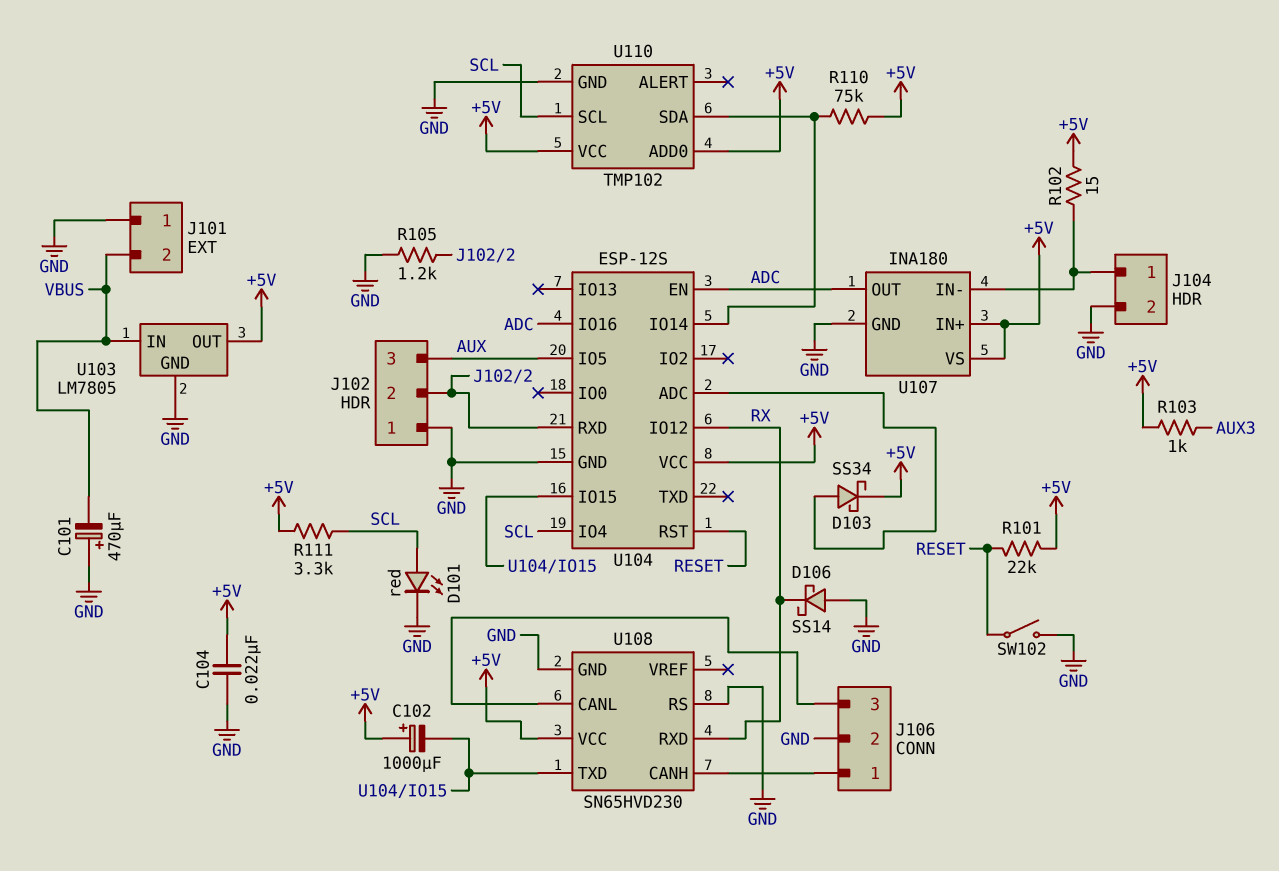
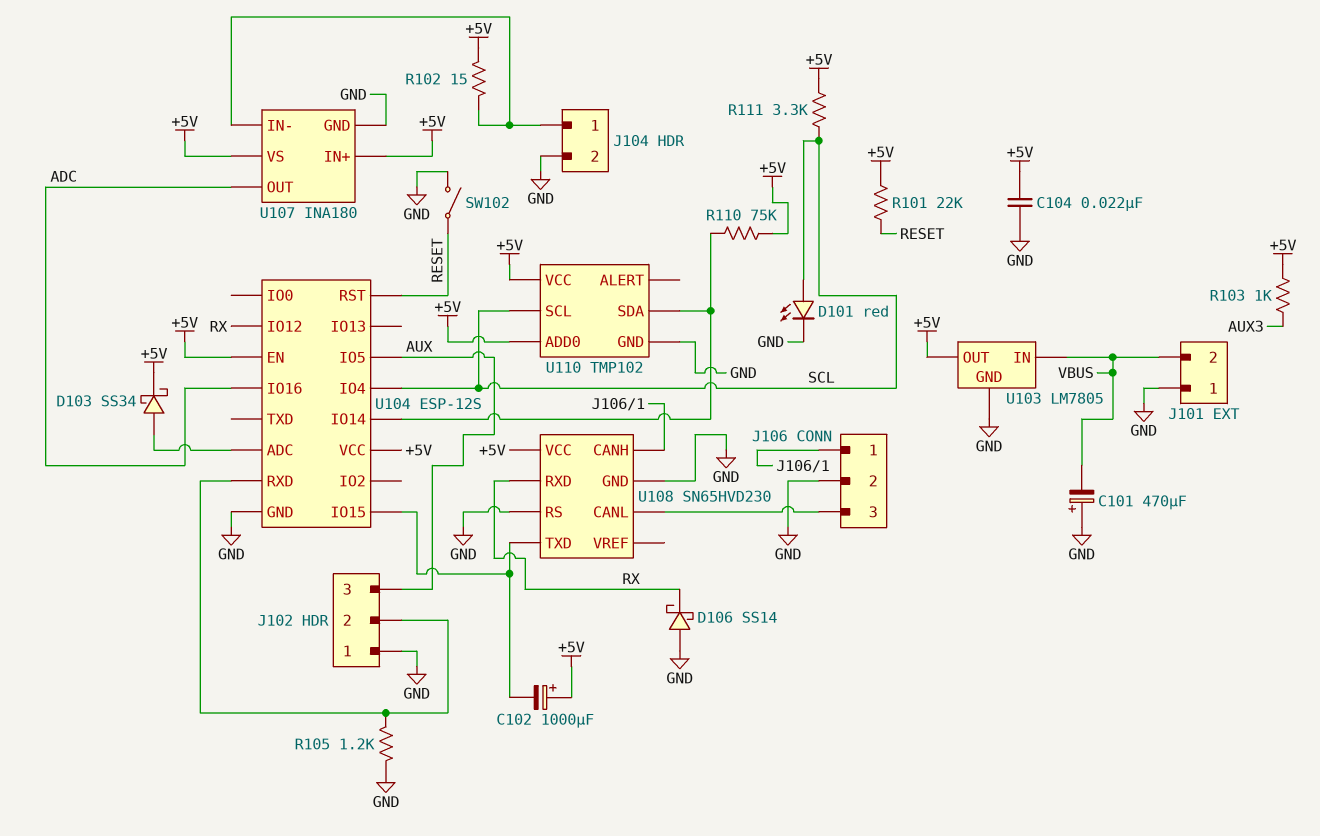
U104 pin EN: ADC -> +5V

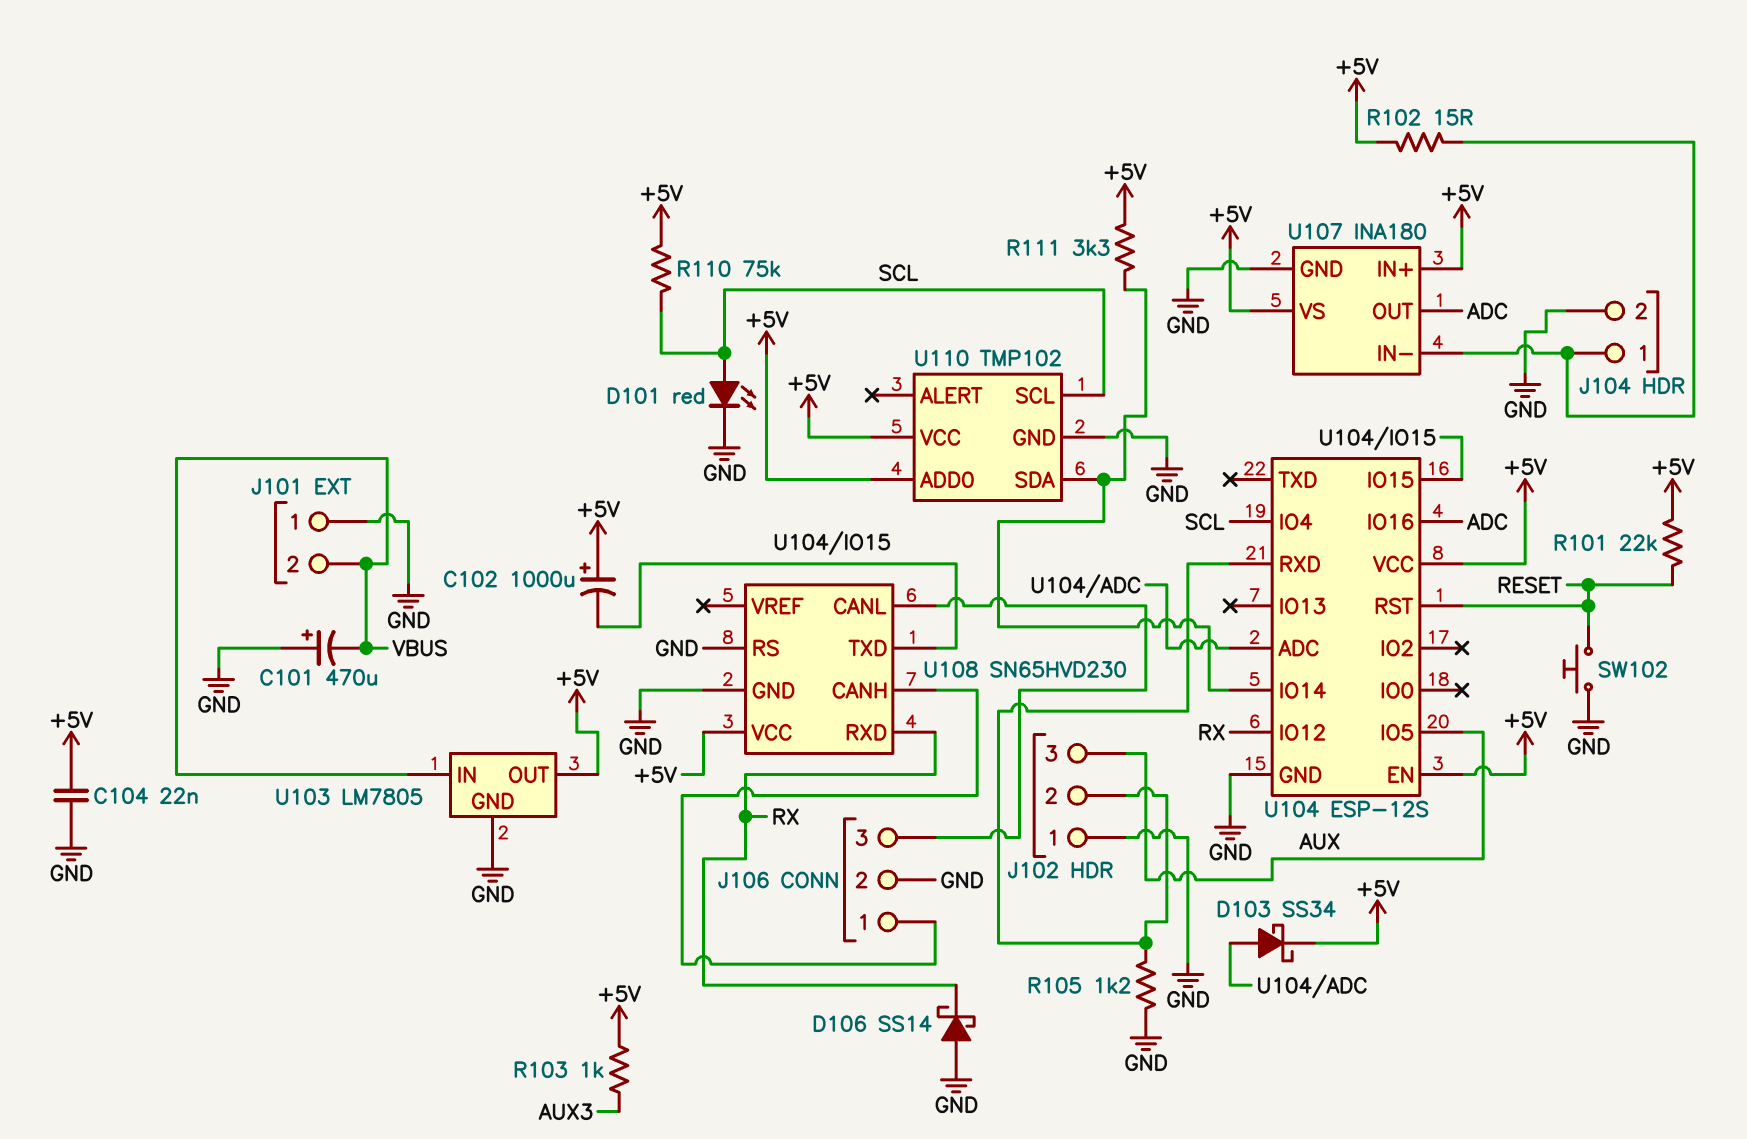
R110: 75k (+5V, U104/IO14) -> 75k (+5V, SCL)
R111: 3.3k (+5V, SCL) -> 3.3k (+5V, U104/IO14)
SW102: switch (GND, RESET) -> button (GND, RESET)

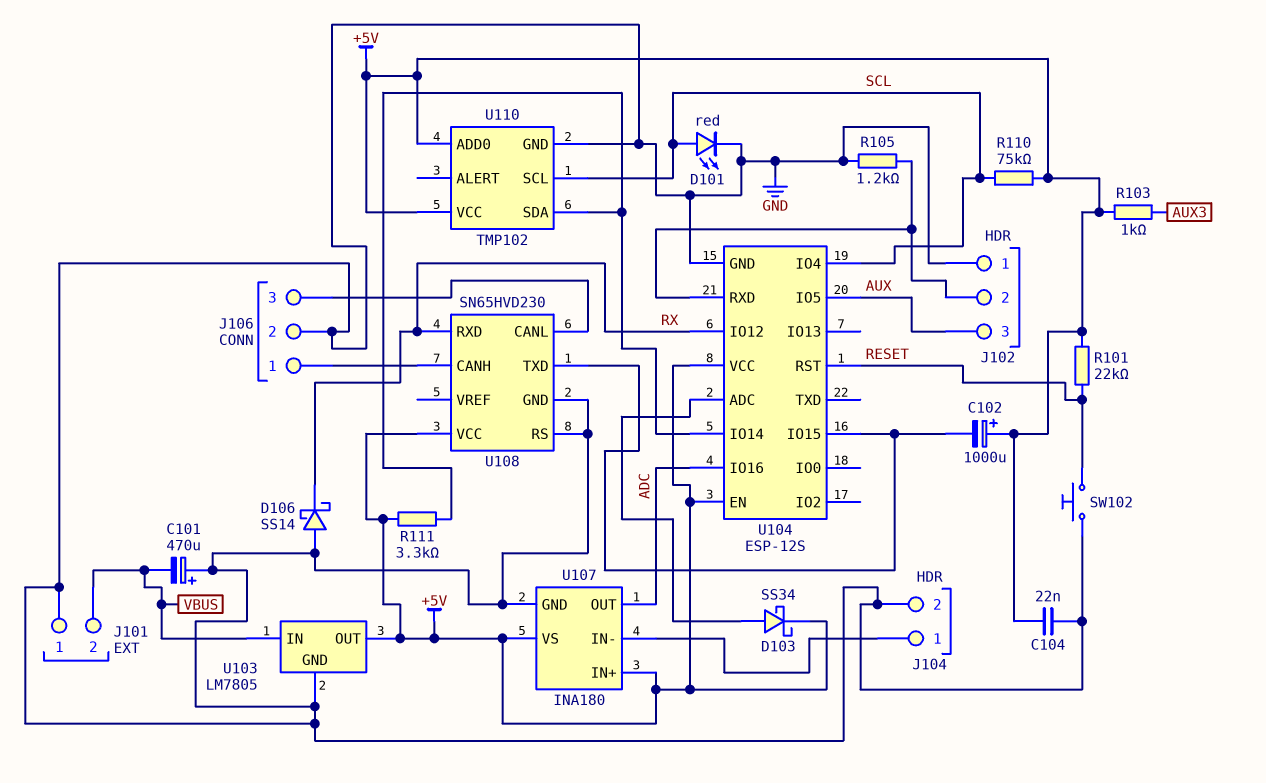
R102: 15 (+5V, J104/1) -> none

